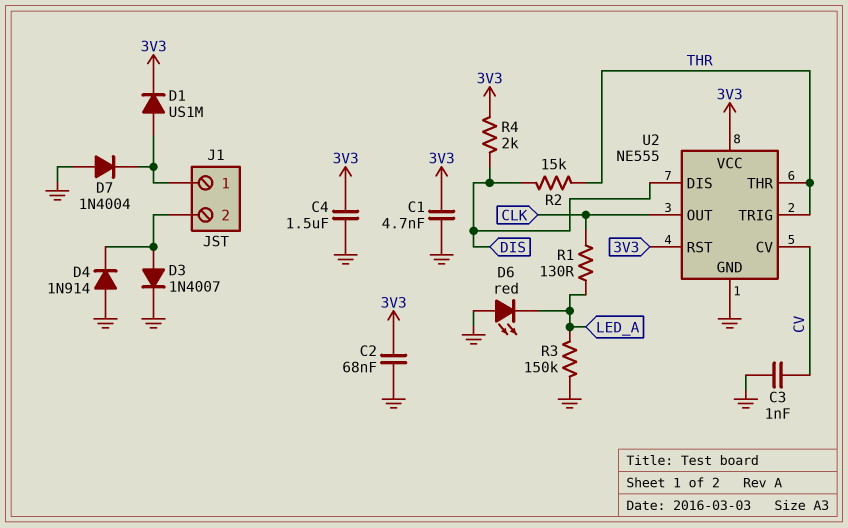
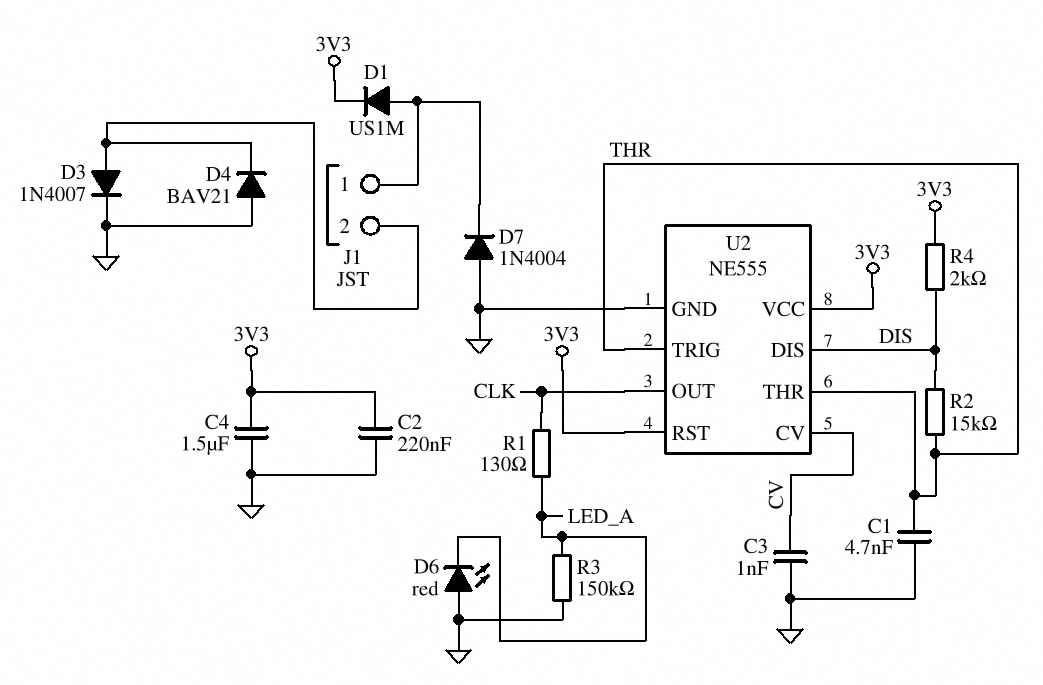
C1: 4.7nF (3V3, GND) -> 4.7nF (GND, THR)
C2: 68nF (3V3, GND) -> 220nF (3V3, GND)
D4: diode 1N914 (A GND, K J1/2) -> diode BAV21 (A GND, K J1/2)

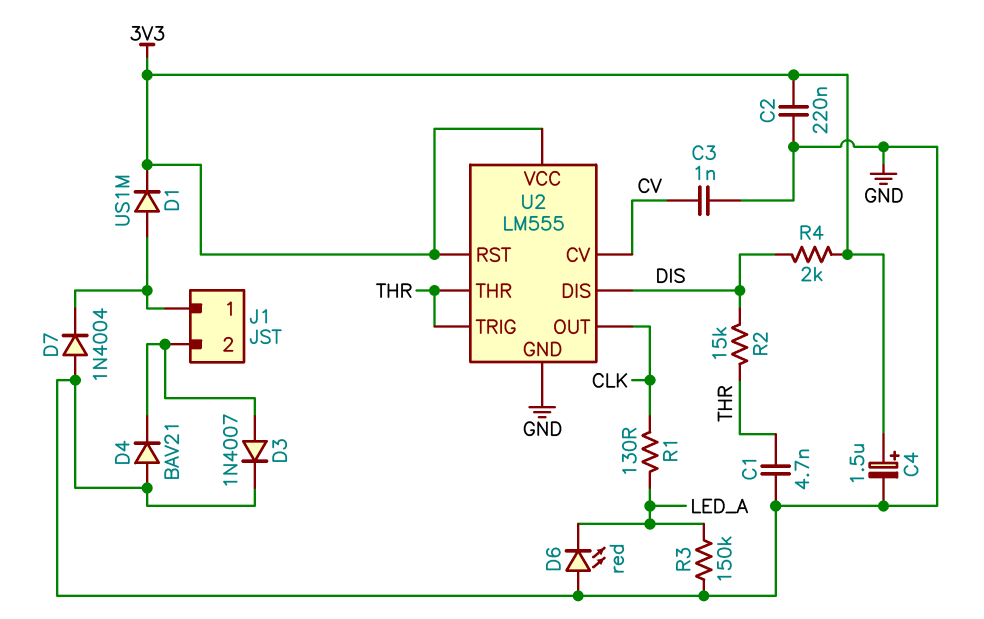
C4: 1.5uF (3V3, GND) -> 1.5uF (plus 3V3, minus GND)
U2: NE555 -> LM555

